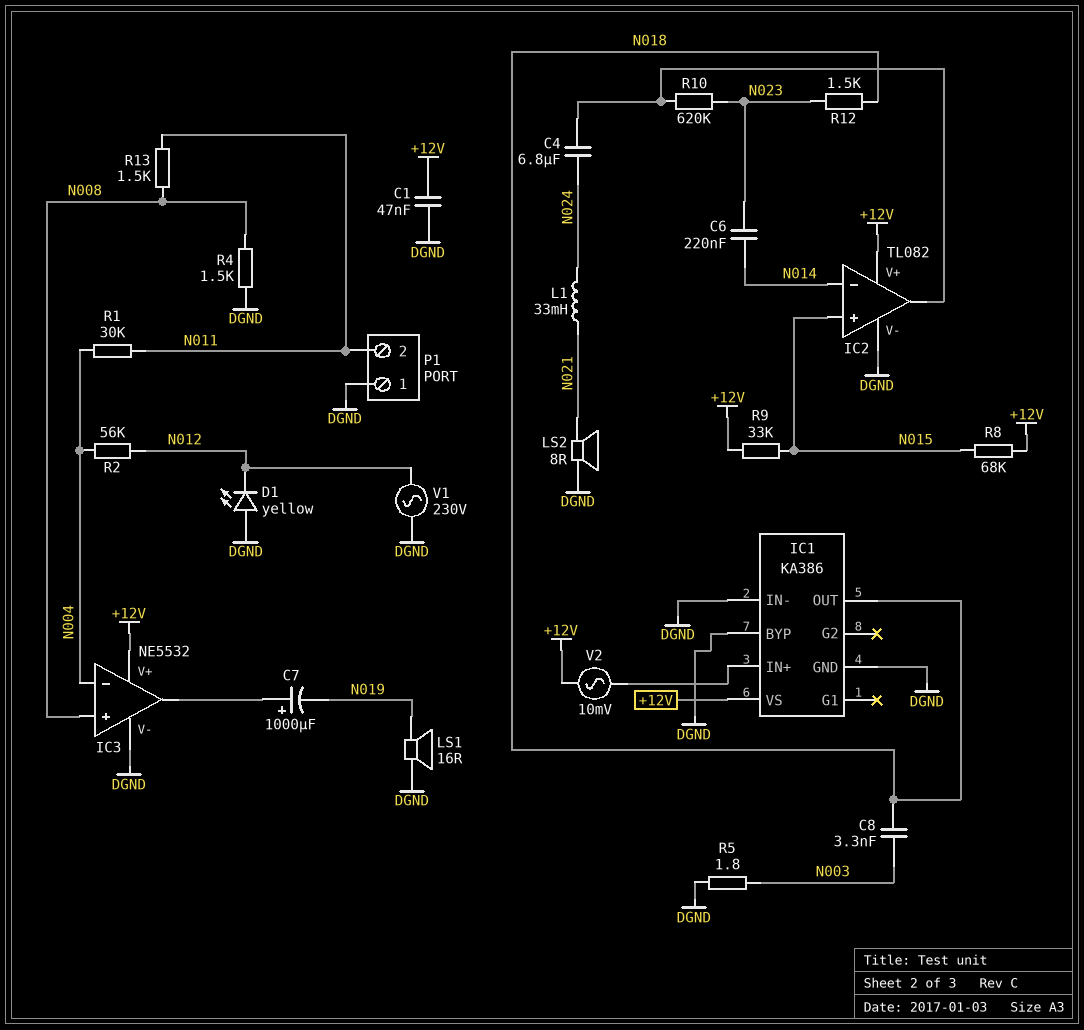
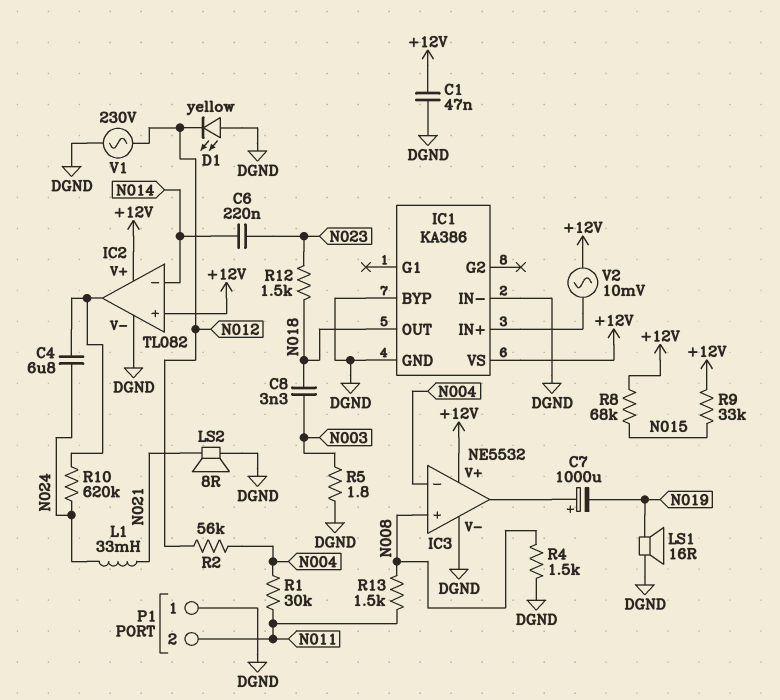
IC2 pin in+: N015 -> +12V
R10: 620k (IC2/out, N023) -> 620k (IC2/out, N024)

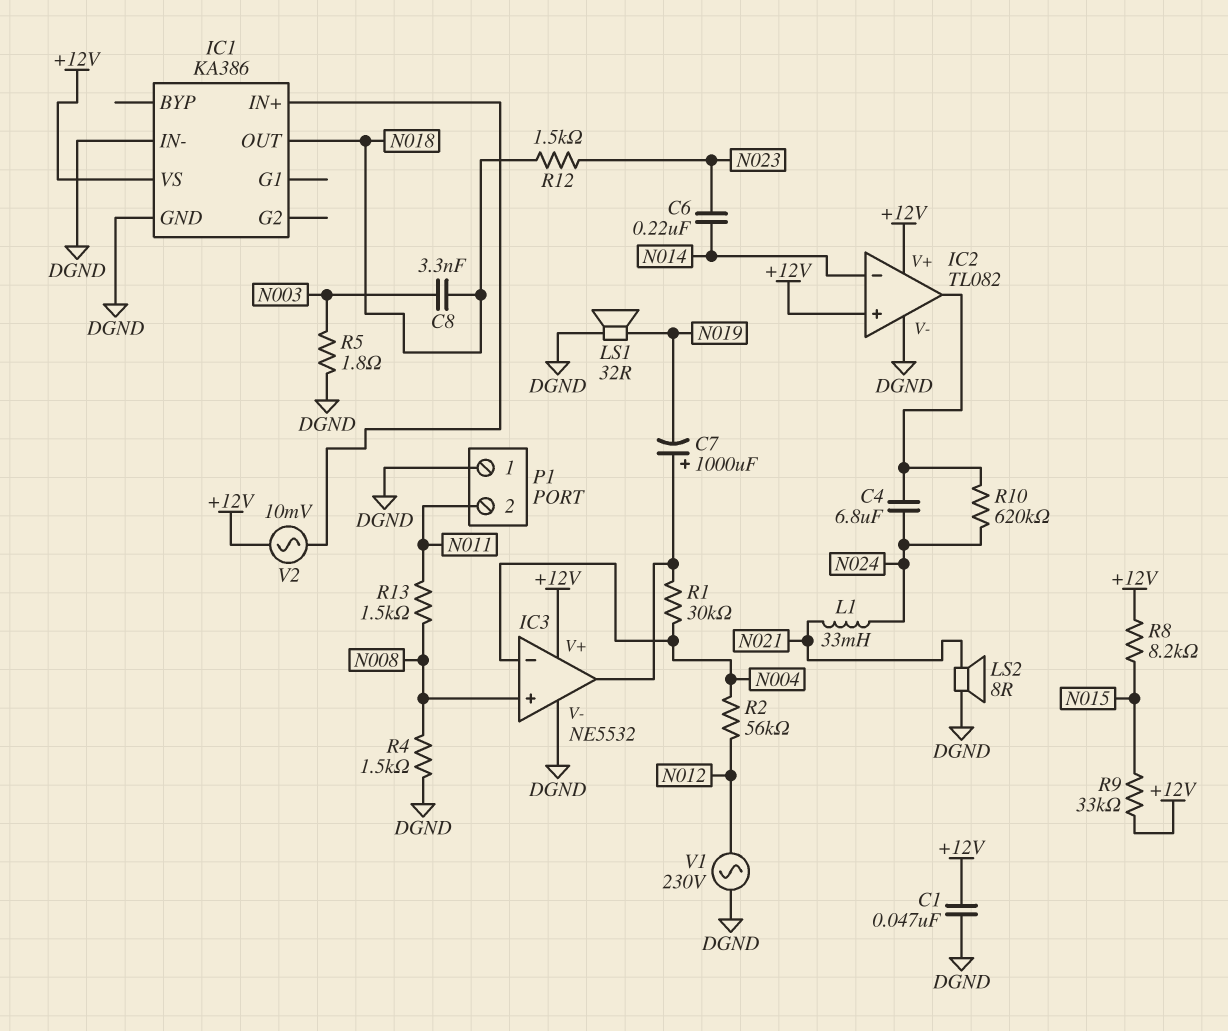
D1: LED yellow (A DGND, K N012) -> none
IC1 pin BYP: DGND -> none
LS1: speaker 16R (DGND, N019) -> speaker 32R (DGND, N019)
R1: 30k (N004, N011) -> 30k (IC3/out, N004)
R8: 68k (+12V, N015) -> 8.2k (+12V, N015)

